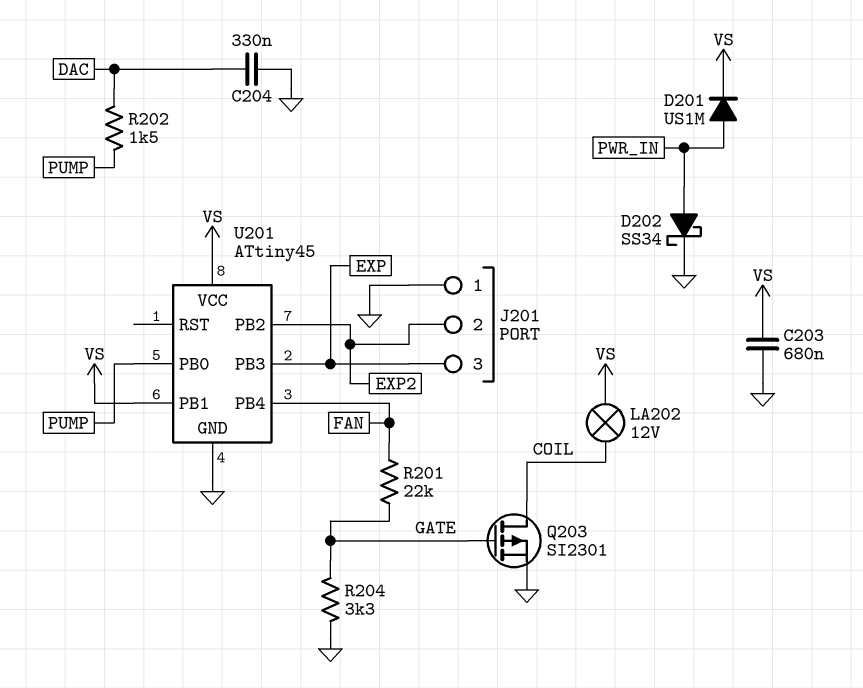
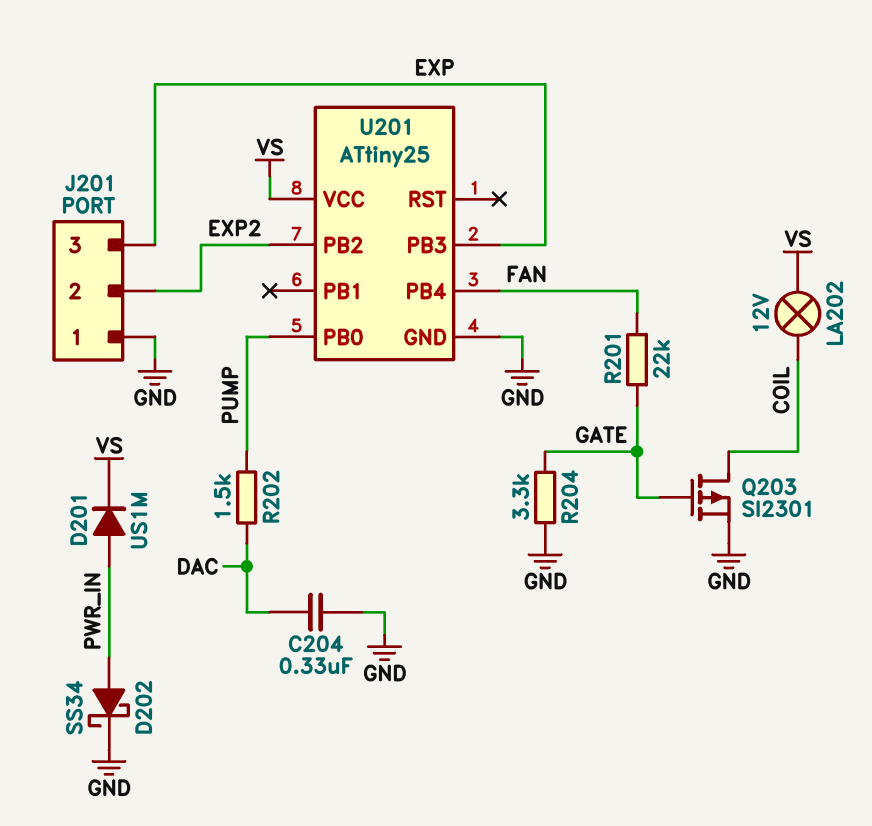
C203: 680nF (GND, VS) -> none
U201: ATtiny45 -> ATtiny25
U201 pin PB1: VS -> none

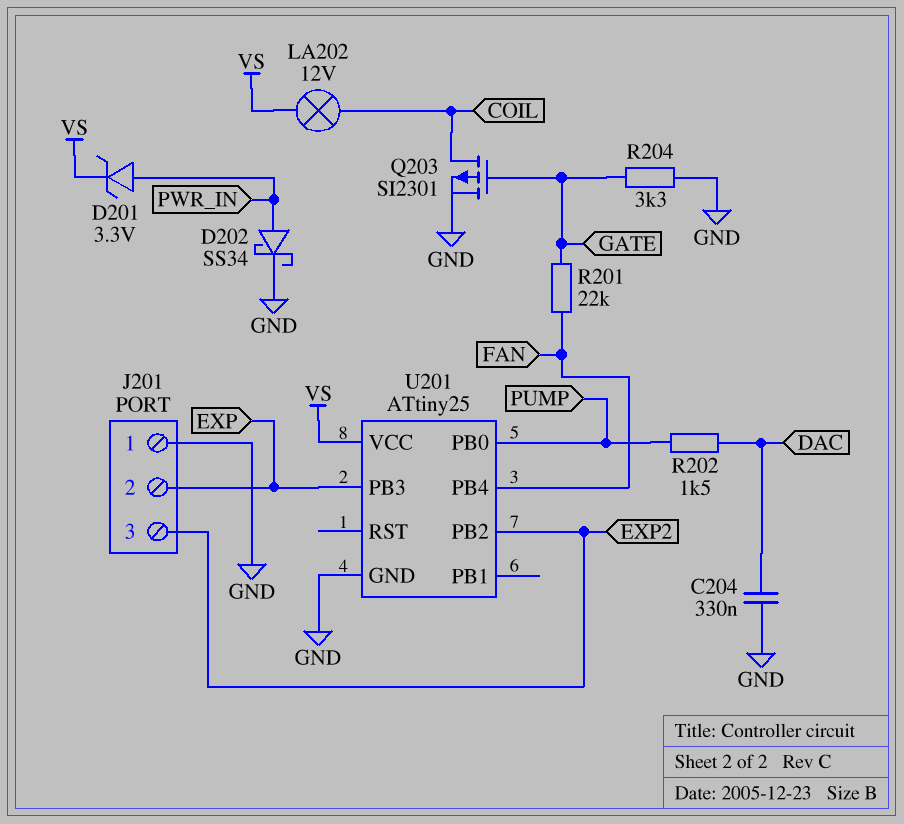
D201: diode US1M (A PWR_IN, K VS) -> zener 3.3V (A PWR_IN, K VS)
J201 pin 2: EXP2 -> EXP
J201 pin 3: EXP -> EXP2

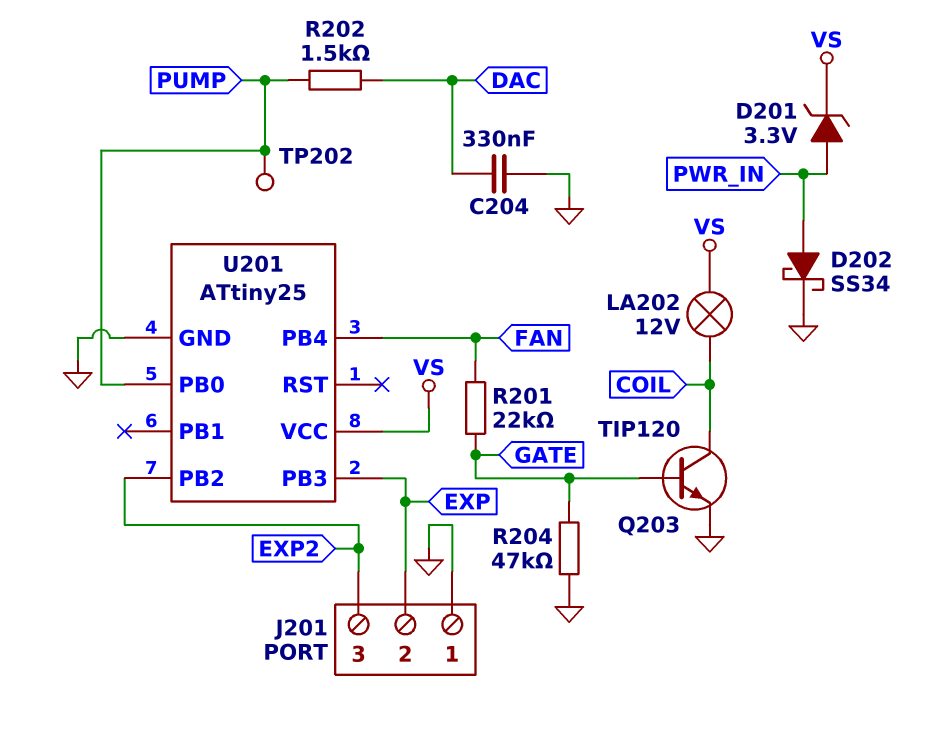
Q203: PMOS SI2301 (G GATE, D COIL, S GND) -> NPN TIP120 (B GATE, C COIL, E GND)
R204: 3.3k (GATE, GND) -> 47k (GATE, GND)
TP202: none -> test point (PUMP)

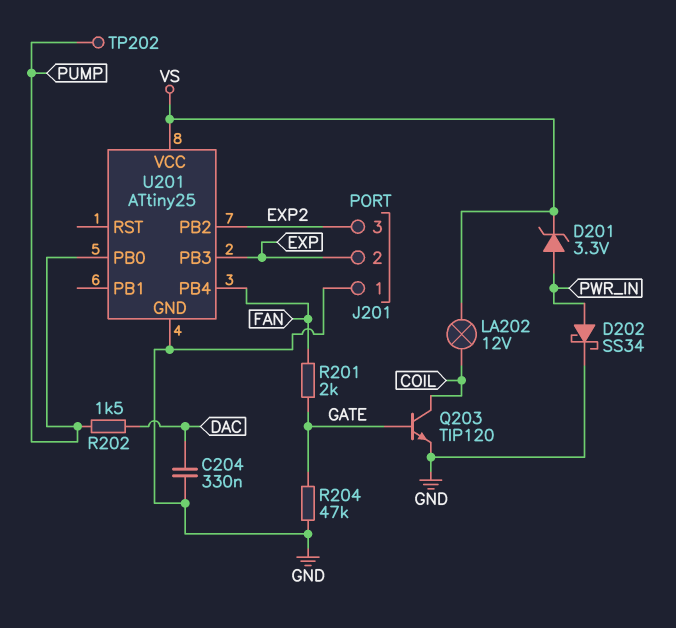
R201: 22k (FAN, GATE) -> 2k (FAN, GATE)

